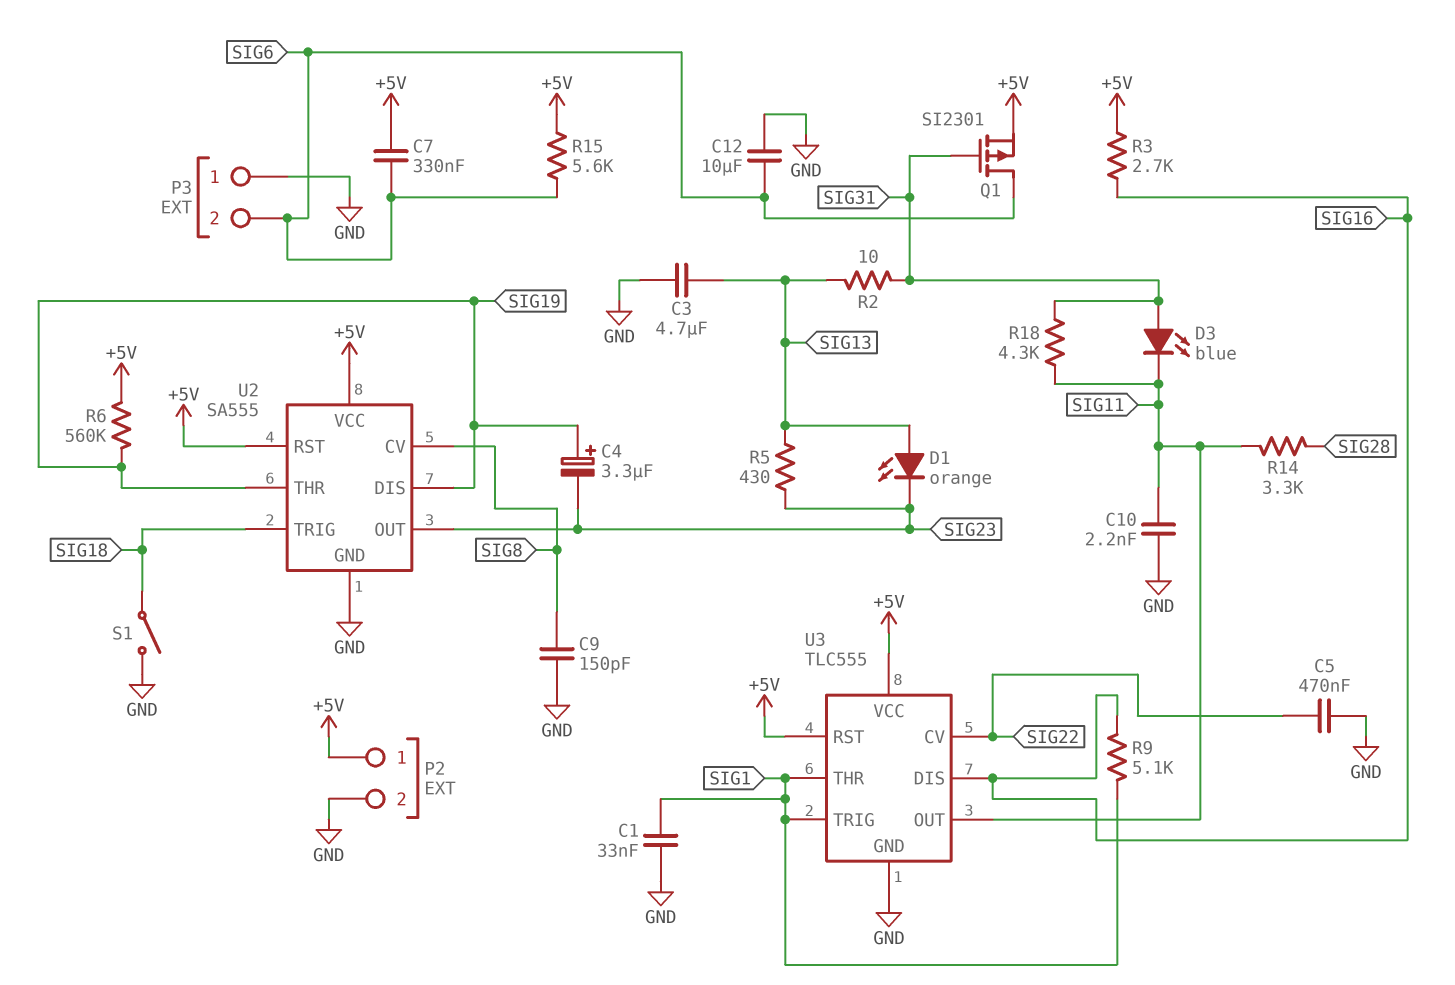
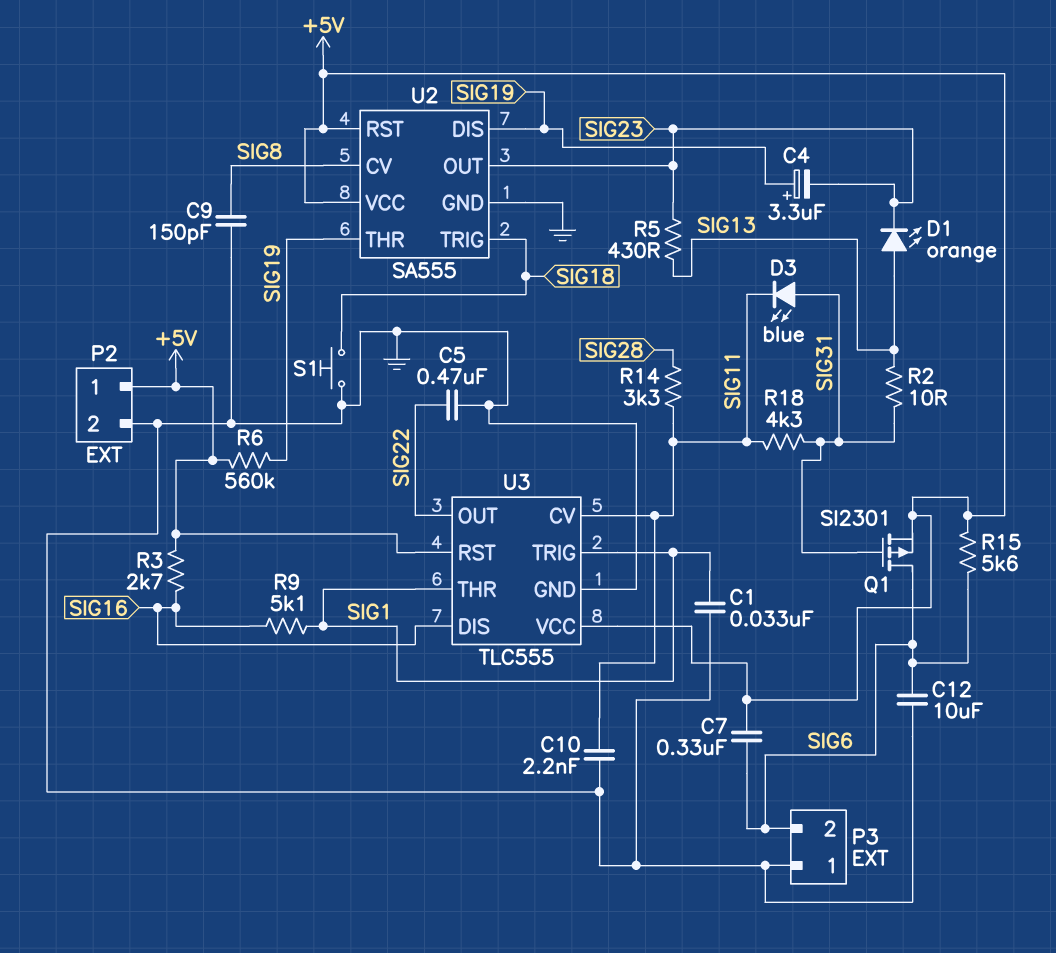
C3: 4.7uF (GND, SIG13) -> none
S1: switch (GND, SIG18) -> button (GND, SIG18)
U3 pin CV: SIG22 -> SIG11
U3 pin OUT: SIG11 -> SIG22

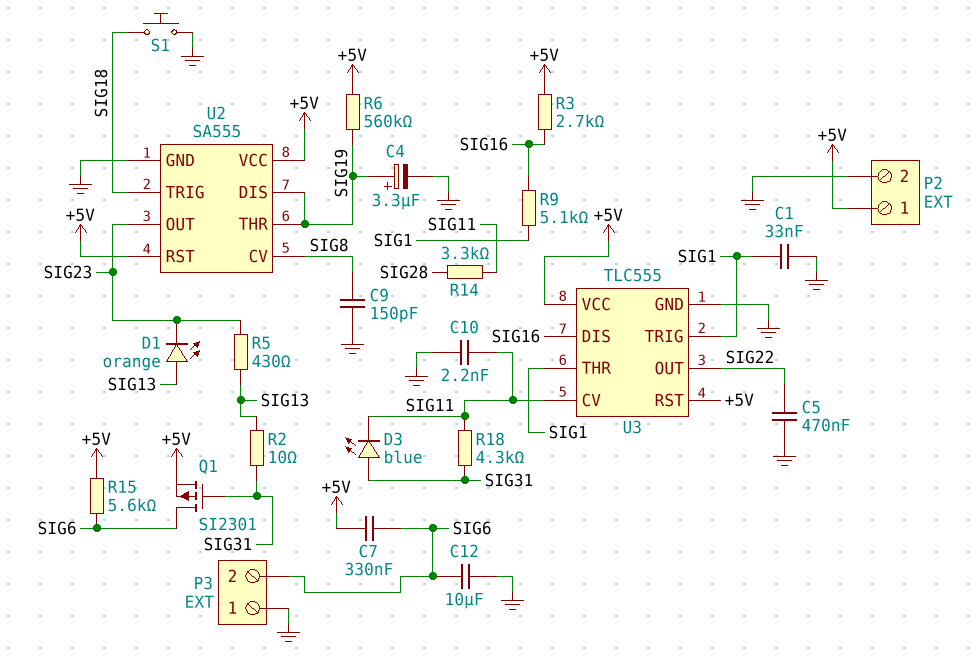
C4: 3.3uF (plus SIG19, minus SIG23) -> 3.3uF (plus SIG19, minus GND)

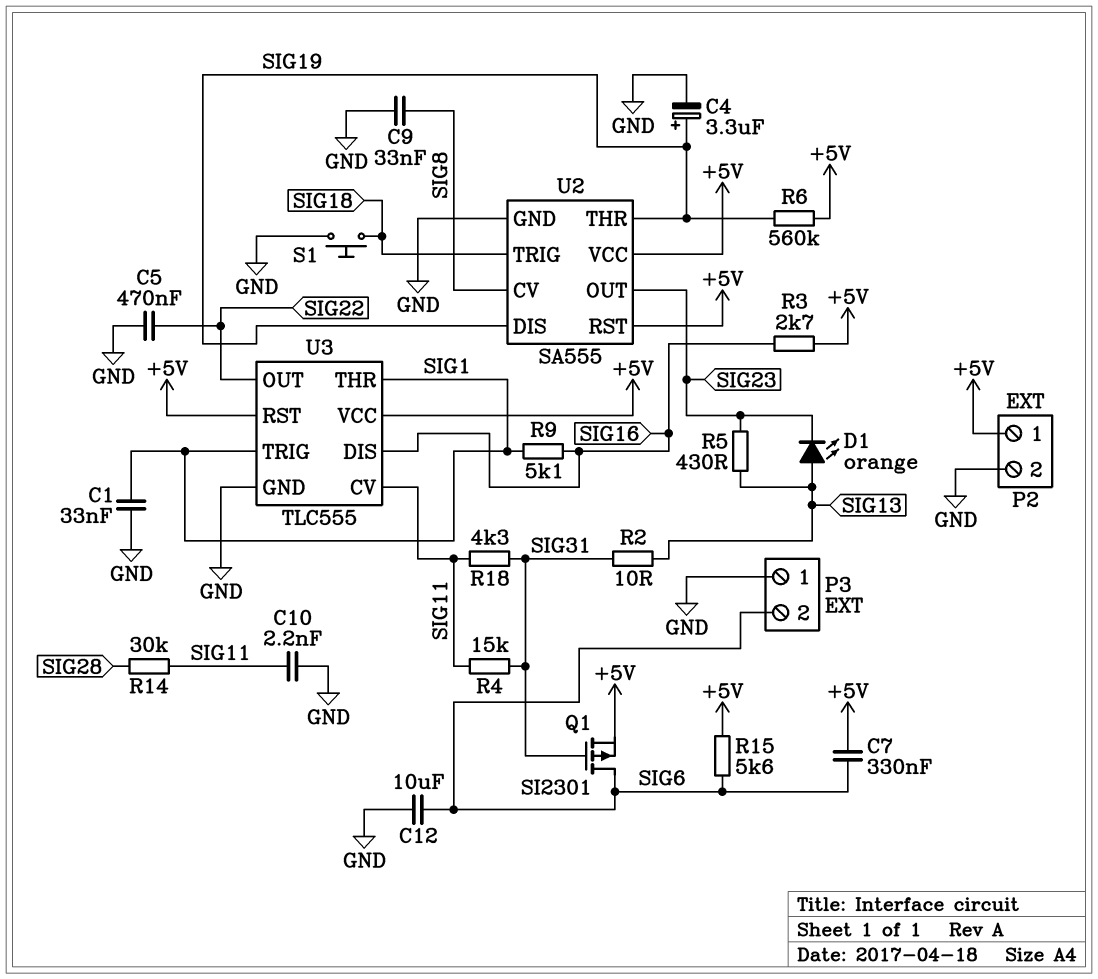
C9: 150pF (GND, SIG8) -> 33nF (GND, SIG8)
D3: LED blue (A SIG31, K SIG11) -> none
R4: none -> 15k (SIG11, SIG31)
R14: 3.3k (SIG11, SIG28) -> 30k (SIG11, SIG28)

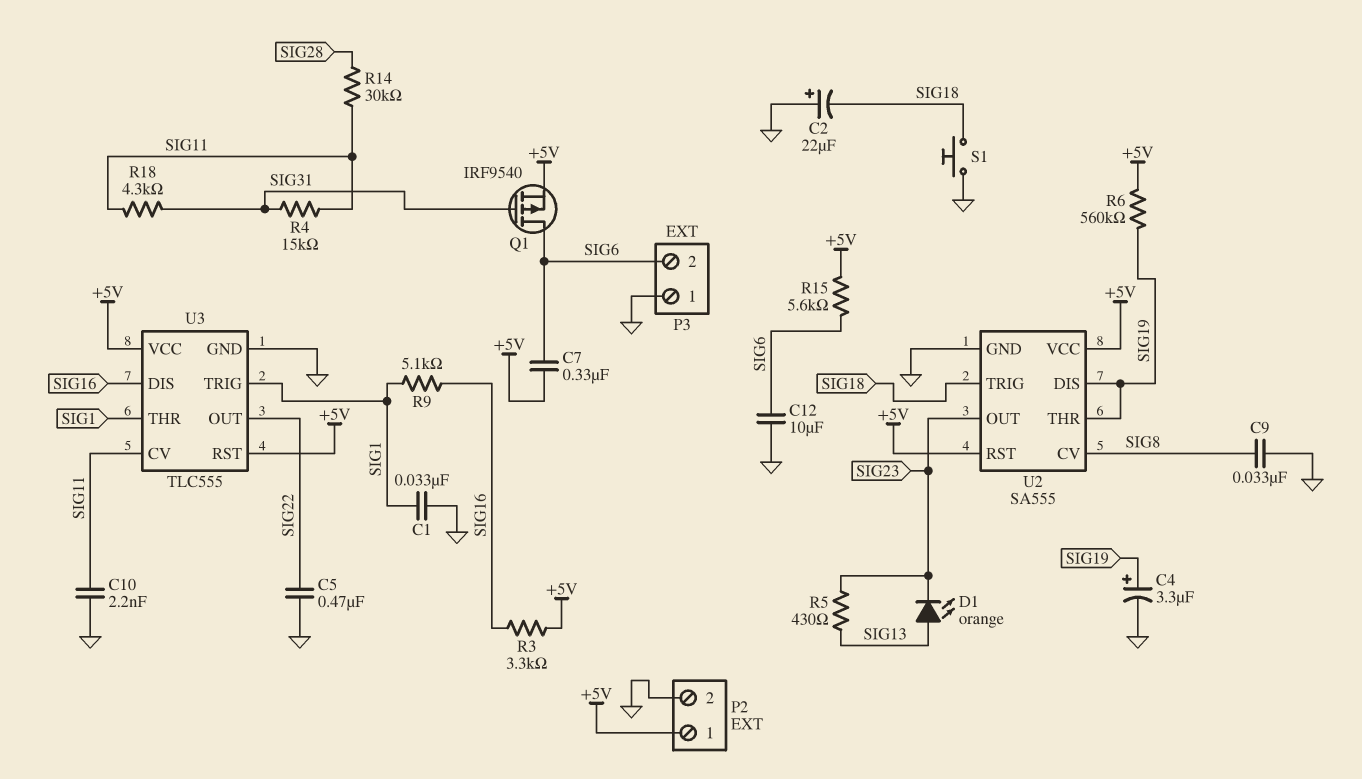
C2: none -> 22uF (plus GND, minus SIG18)
Q1: PMOS SI2301 (G SIG31, D SIG6, S +5V) -> PMOS IRF9540 (G SIG31, D SIG6, S +5V)
R2: 10 (SIG13, SIG31) -> none
R3: 2.7k (+5V, SIG16) -> 3.3k (+5V, SIG16)

